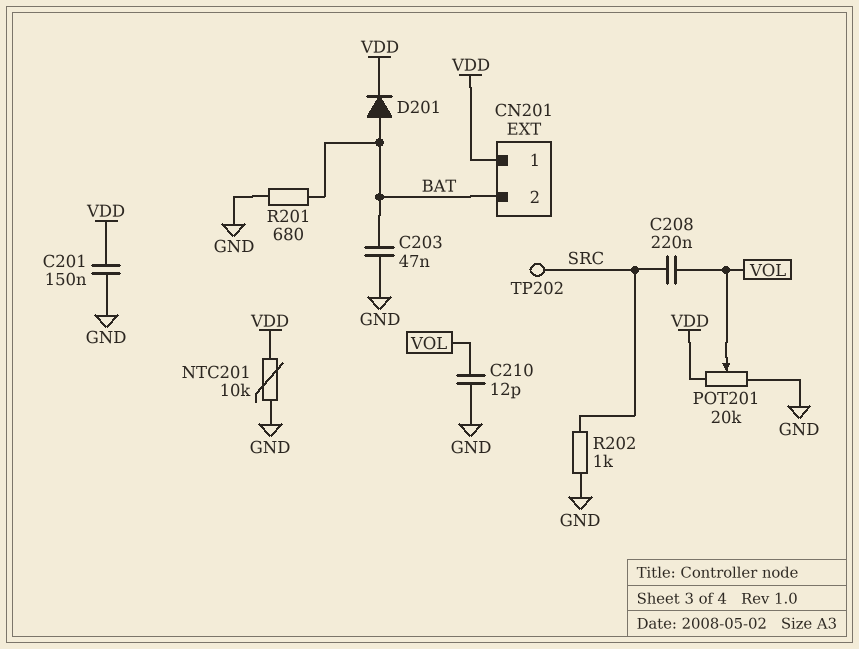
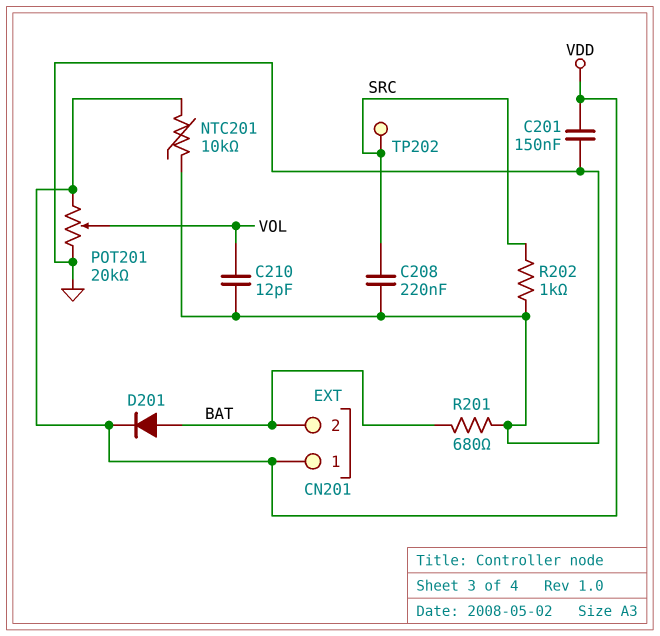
C203: 47nF (BAT, GND) -> none
C208: 220nF (SRC, VOL) -> 220nF (GND, SRC)

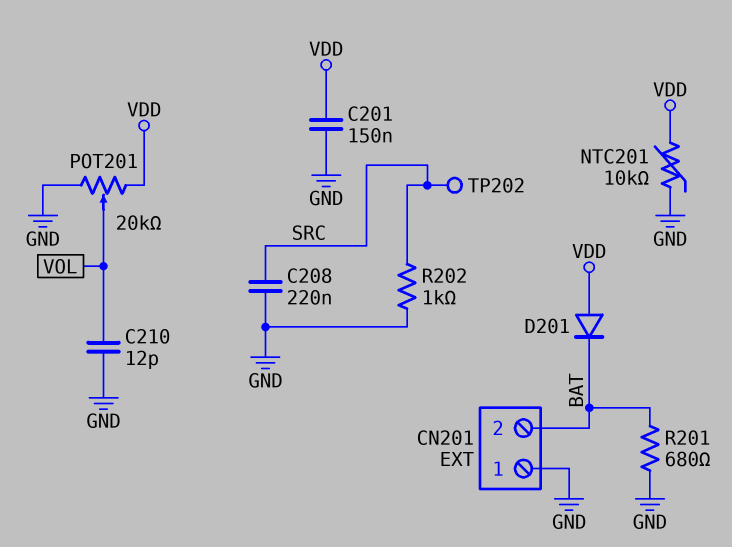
CN201 pin 1: VDD -> GND
D201: diode (A BAT, K VDD) -> diode (A VDD, K BAT)

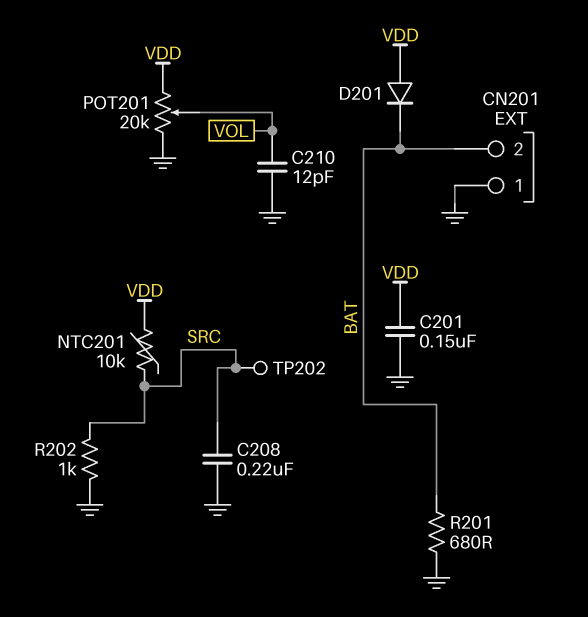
NTC201: 10k (GND, VDD) -> 10k (SRC, VDD)

